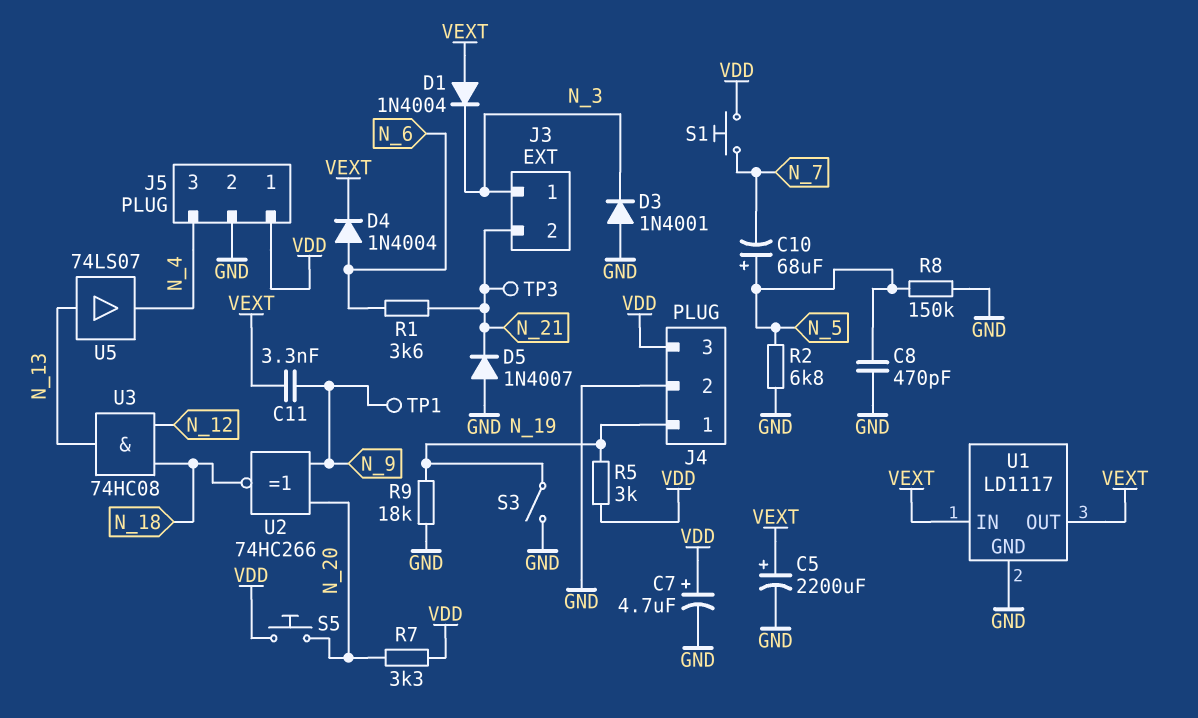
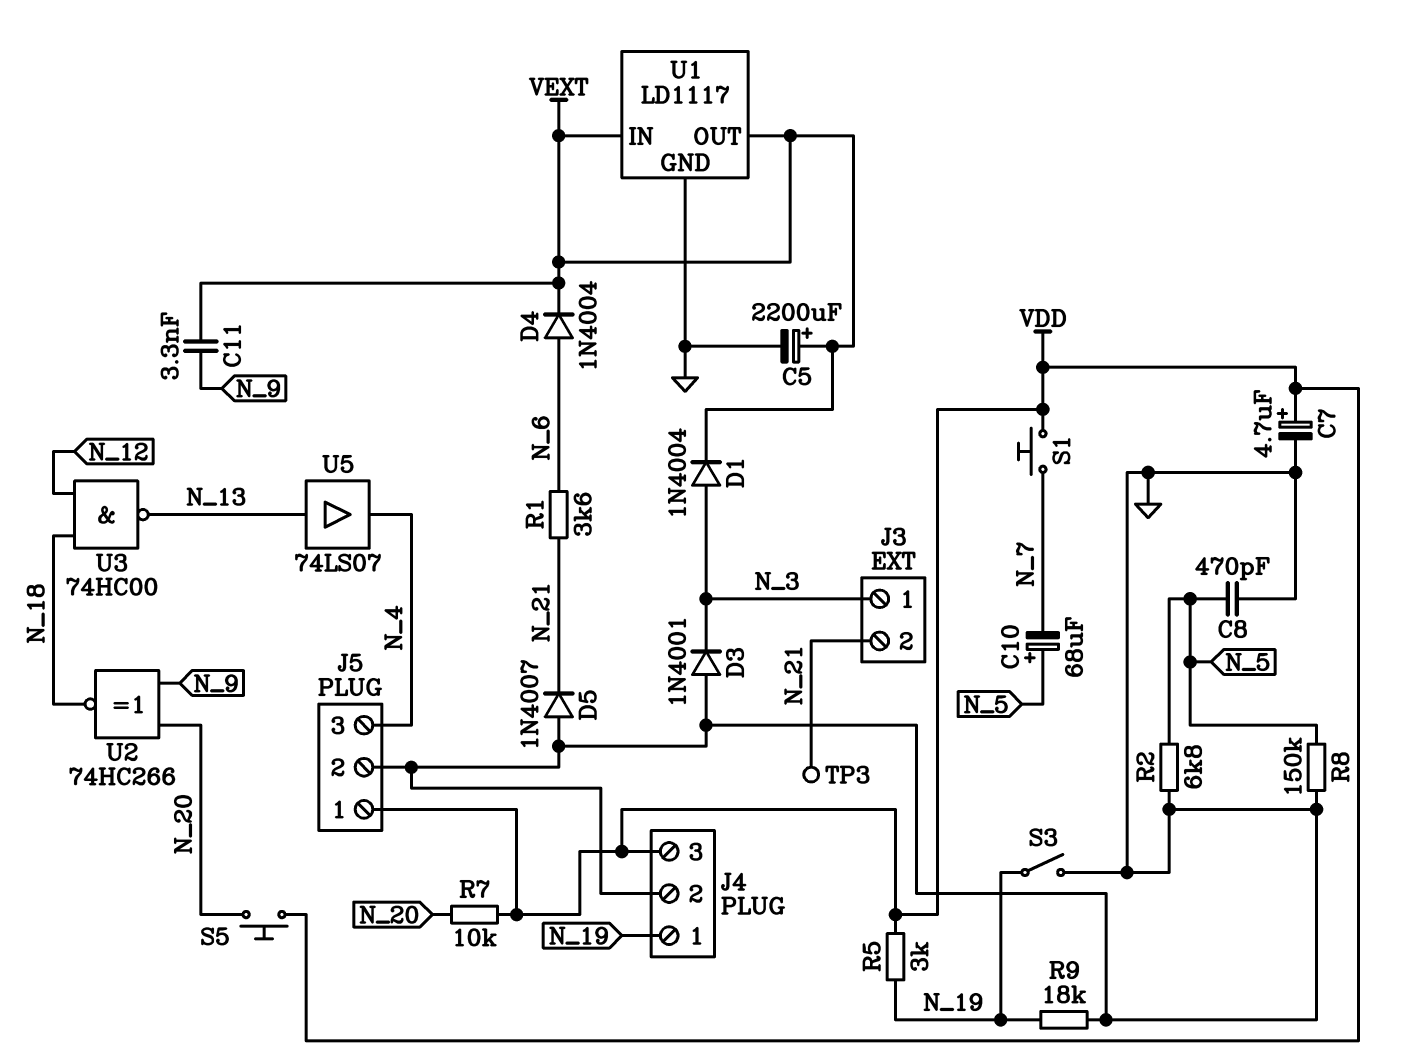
D1: diode 1N4004 (A VEXT, K N_3) -> diode 1N4004 (A N_3, K VEXT)
R7: 3.3k (N_20, VDD) -> 10k (N_20, VDD)
TP1: test point (N_9) -> none
U3: AND 74HC08 (in N_12, in N_18, out N_13) -> NAND 74HC00 (in N_12, in N_18, out N_13)

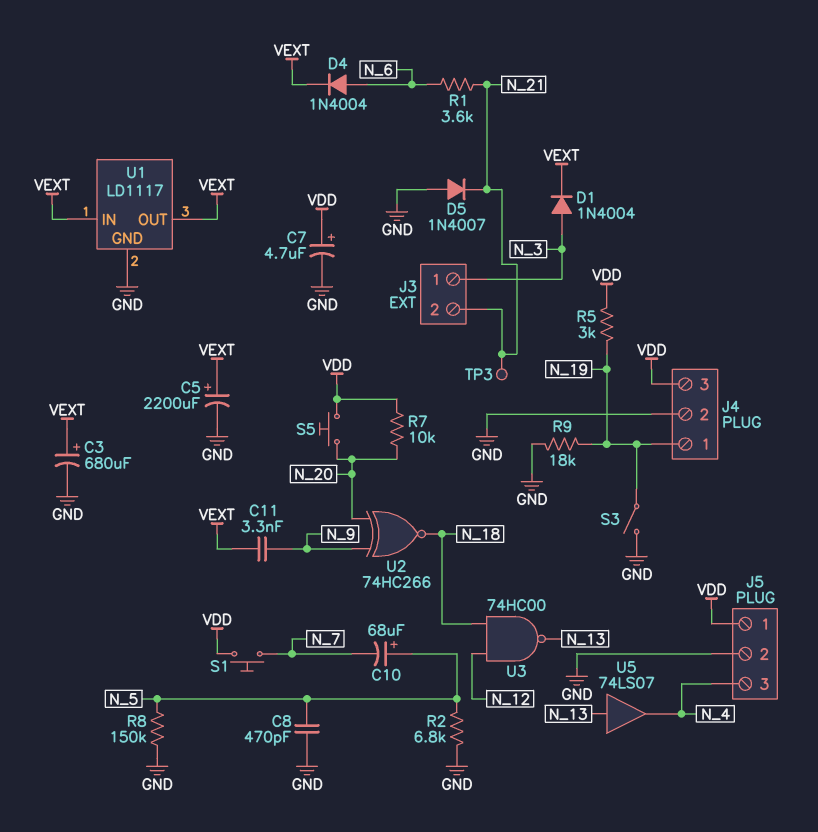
C3: none -> 680uF (plus VEXT, minus GND)
D3: diode 1N4001 (A GND, K N_3) -> none

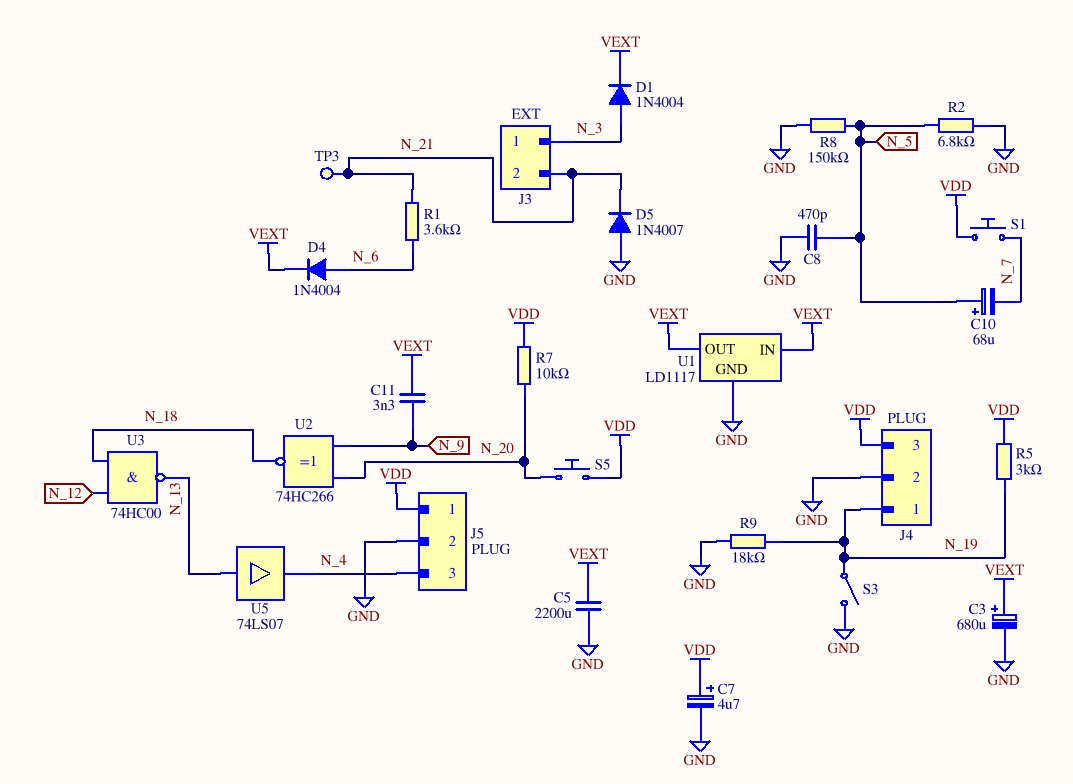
C5: 2200uF (plus VEXT, minus GND) -> 2200uF (GND, VEXT)

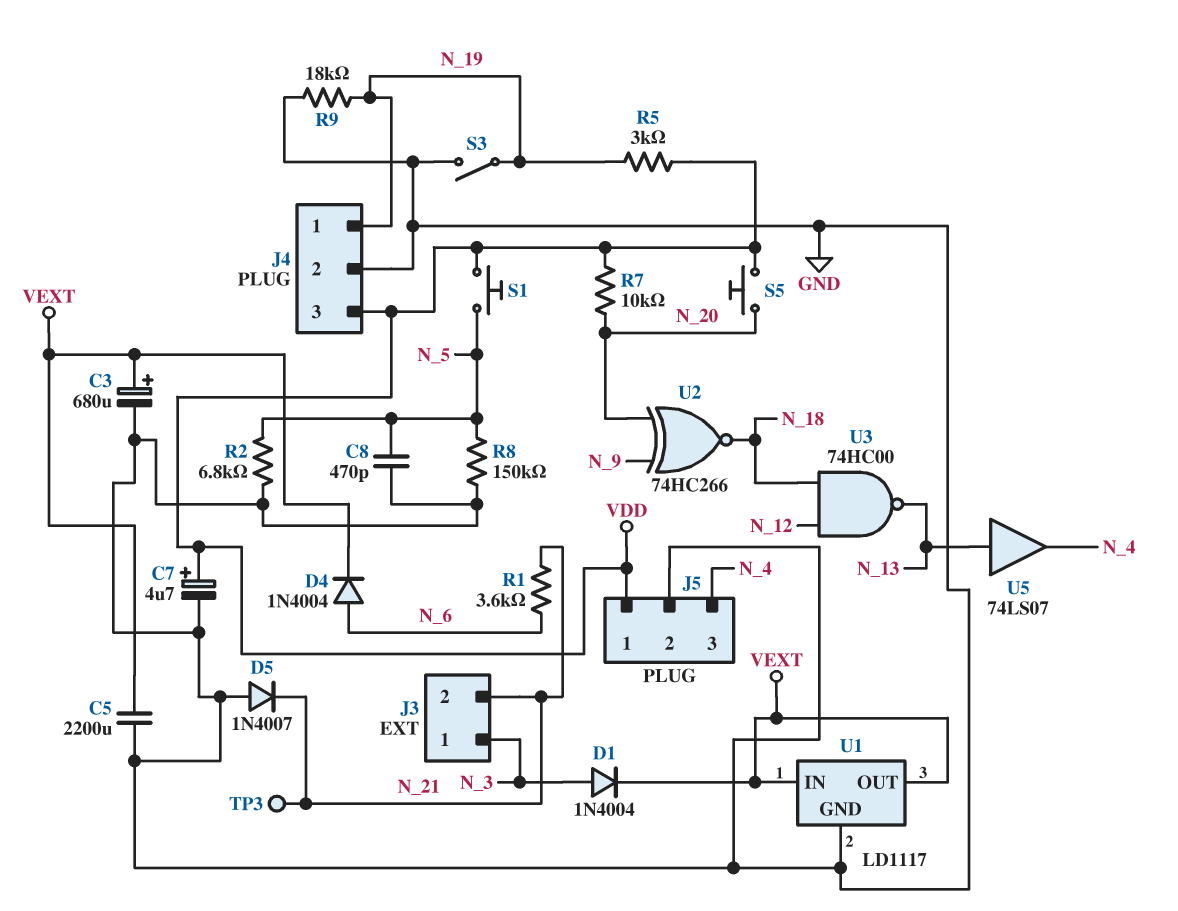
C10: 68uF (plus N_5, minus N_7) -> none
C11: 3.3nF (N_9, VEXT) -> none
S1: button (N_7, VDD) -> button (N_5, VDD)

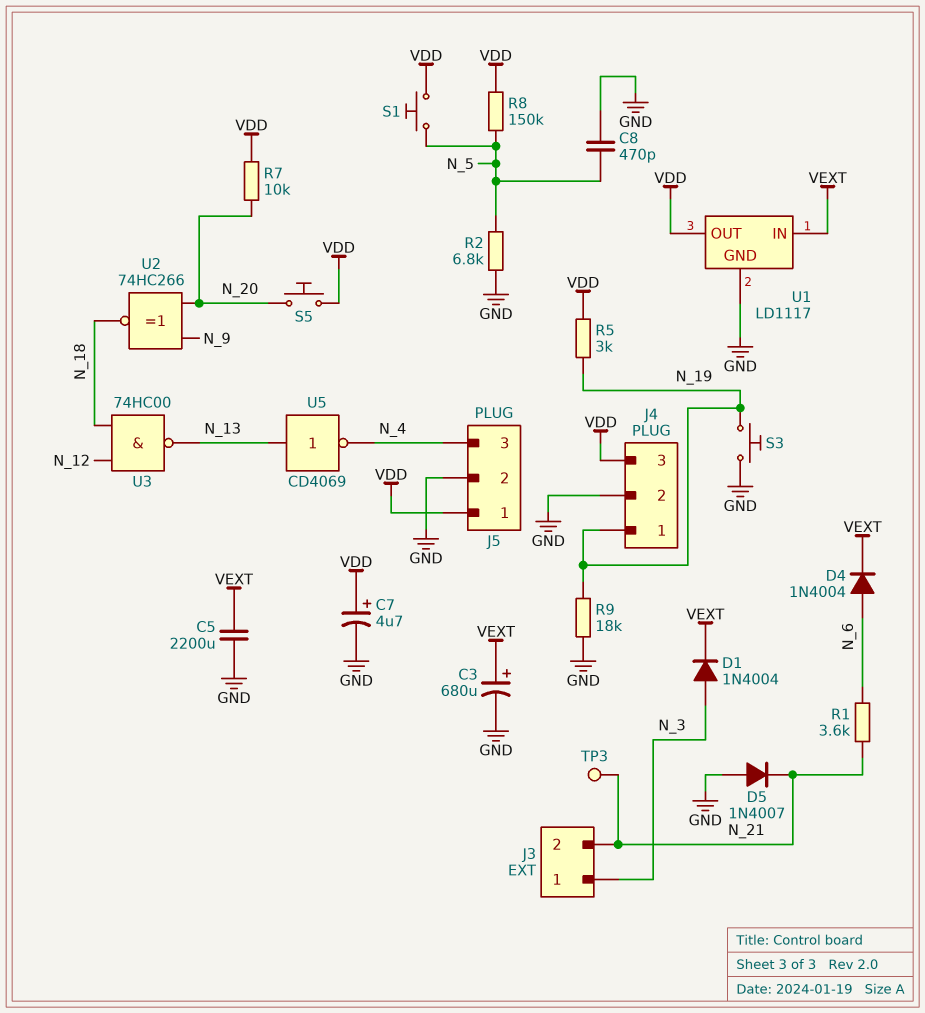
R8: 150k (GND, N_5) -> 150k (N_5, VDD)
S3: switch (GND, N_19) -> button (GND, N_19)
U1 pin OUT: VEXT -> VDD
U5: buffer 74LS07 (in N_13, out N_4) -> NOT CD4069 (in N_13, out N_4)

